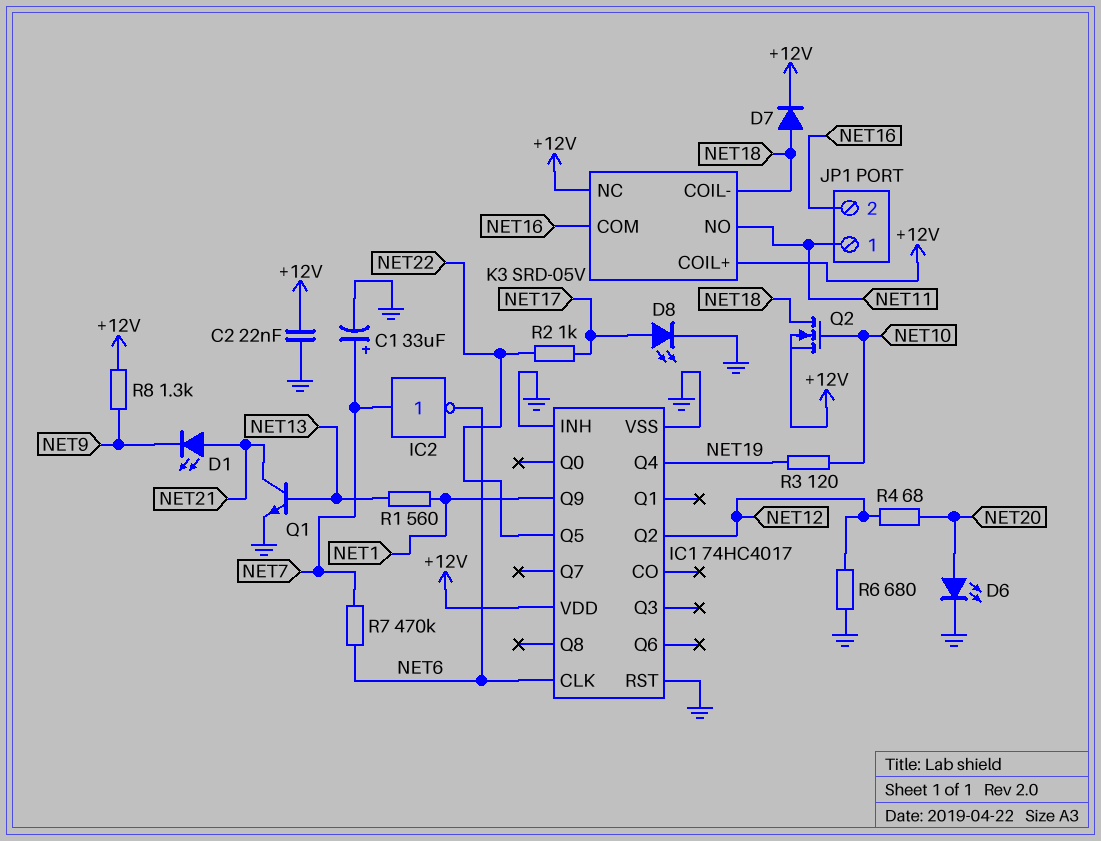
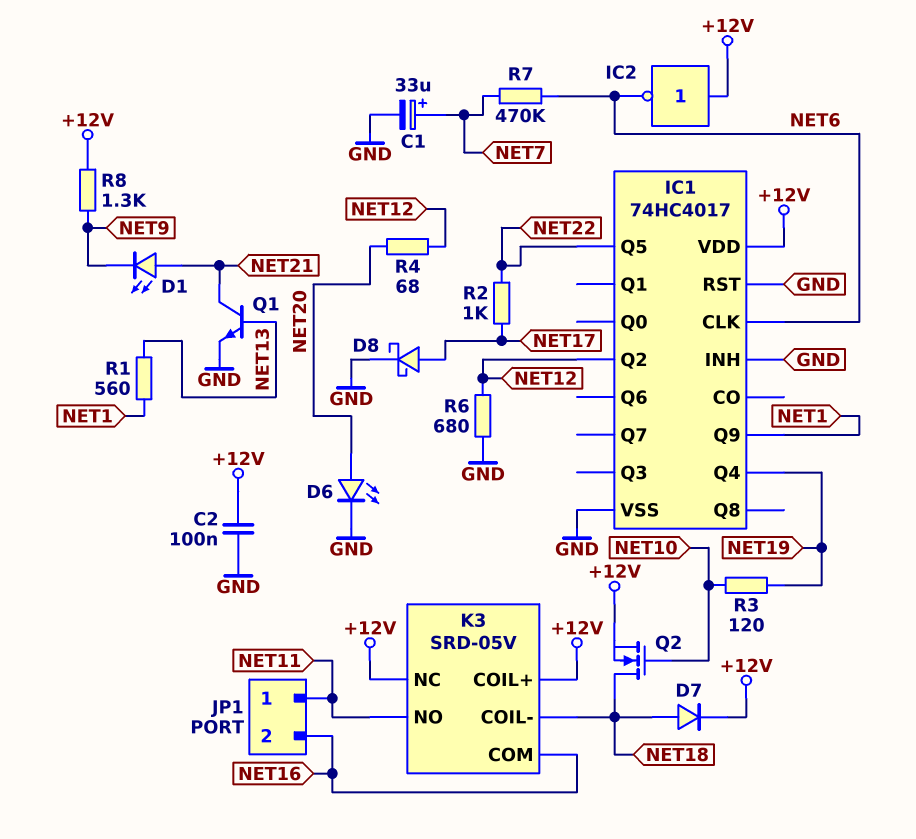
C2: 22nF (+12V, GND) -> 100nF (+12V, GND)
D8: LED (A NET17, K GND) -> schottky (A NET17, K GND)
IC2: NOT (in NET7, out NET6) -> NOT (in +12V, out NET6)

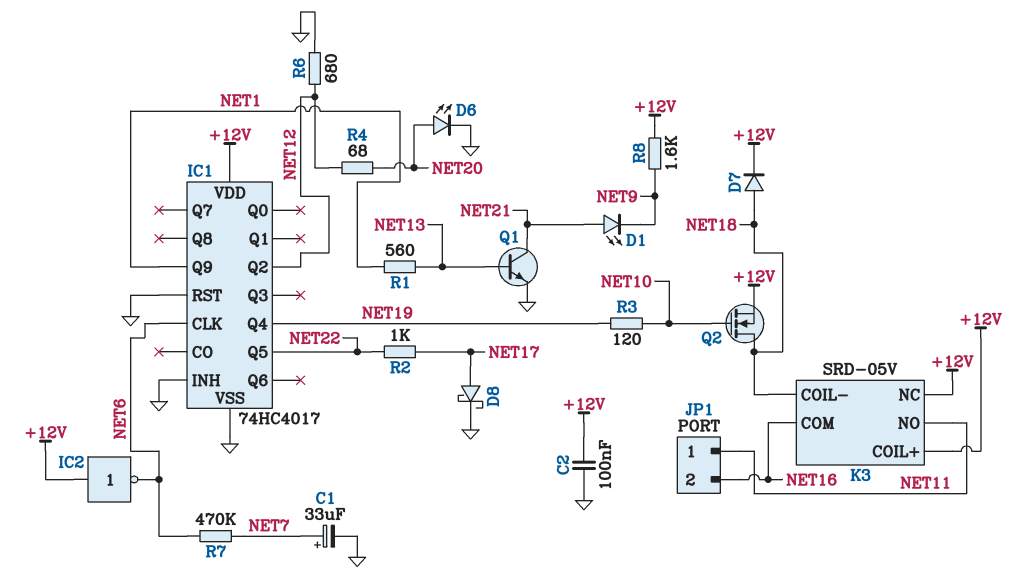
R8: 1.3k (+12V, NET9) -> 1.6k (+12V, NET9)

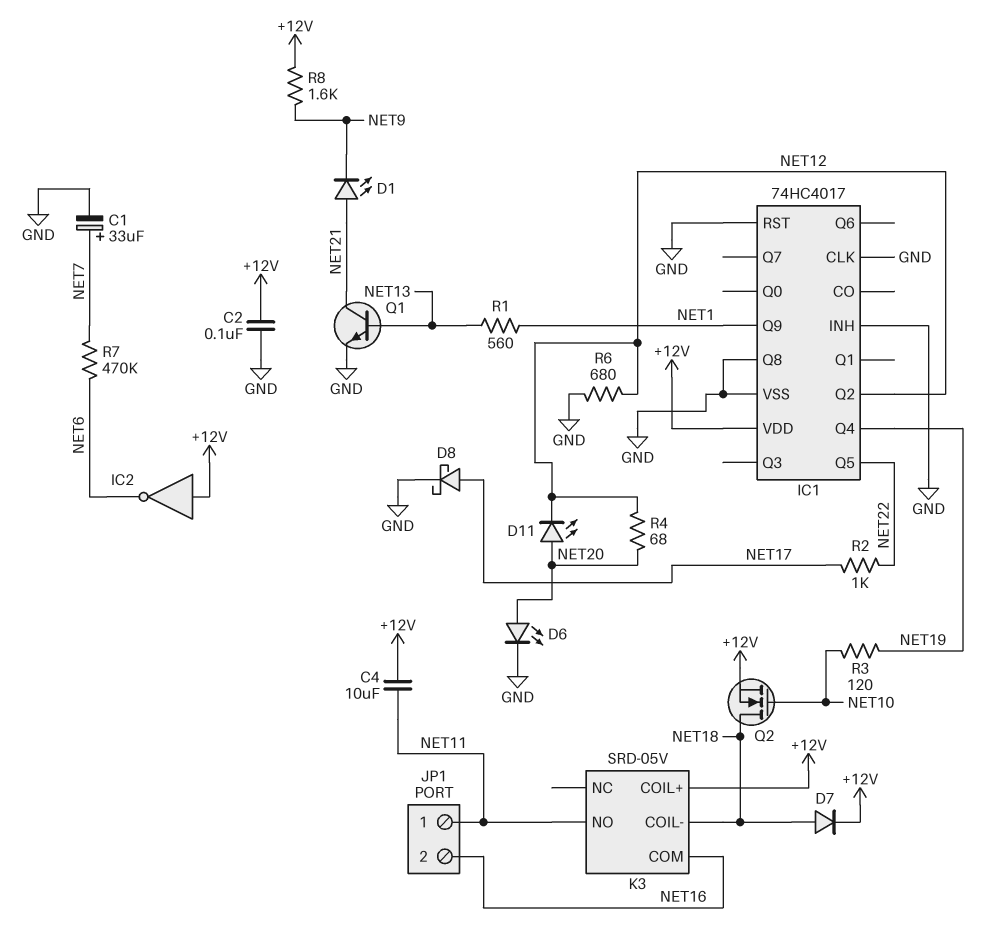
C4: none -> 10uF (+12V, NET11)
D11: none -> LED (A NET20, K NET12)
IC1 pin CLK: NET6 -> GND
IC1 pin Q8: none -> GND
K3 pin NC: +12V -> none

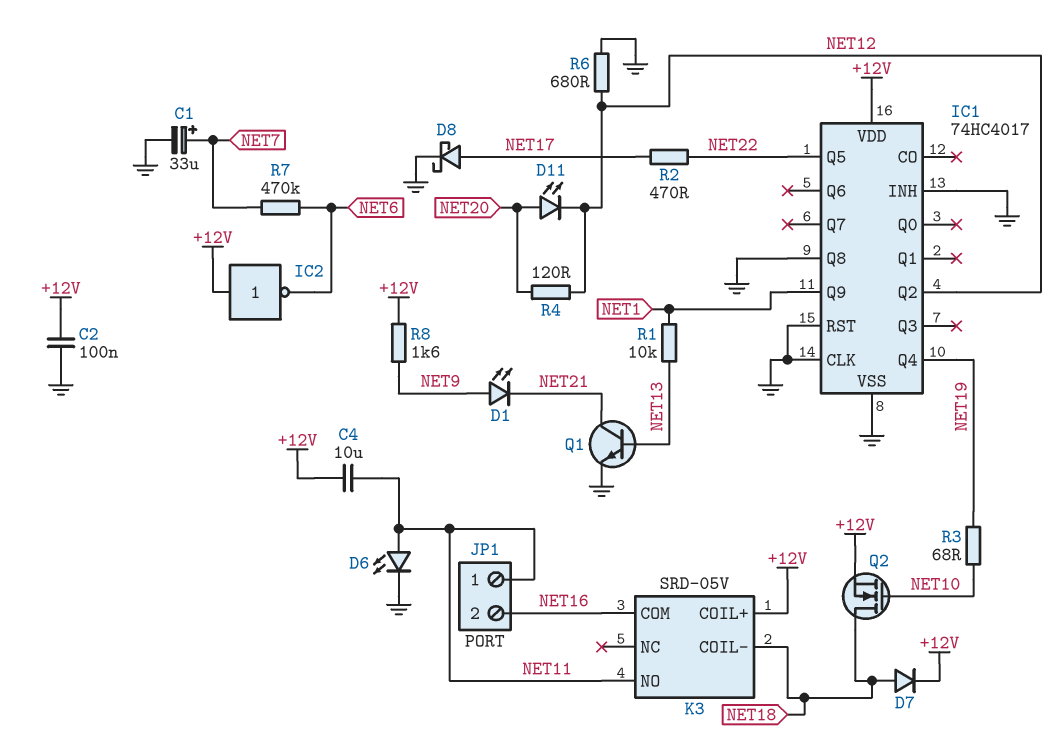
D1: LED (A NET21, K NET9) -> LED (A NET9, K NET21)
D6: LED (A NET20, K GND) -> LED (A NET11, K GND)
R1: 560 (NET1, NET13) -> 10k (NET1, NET13)
R2: 1k (NET17, NET22) -> 470 (NET17, NET22)
R3: 120 (NET10, NET19) -> 68 (NET10, NET19)
R4: 68 (NET12, NET20) -> 120 (NET12, NET20)

